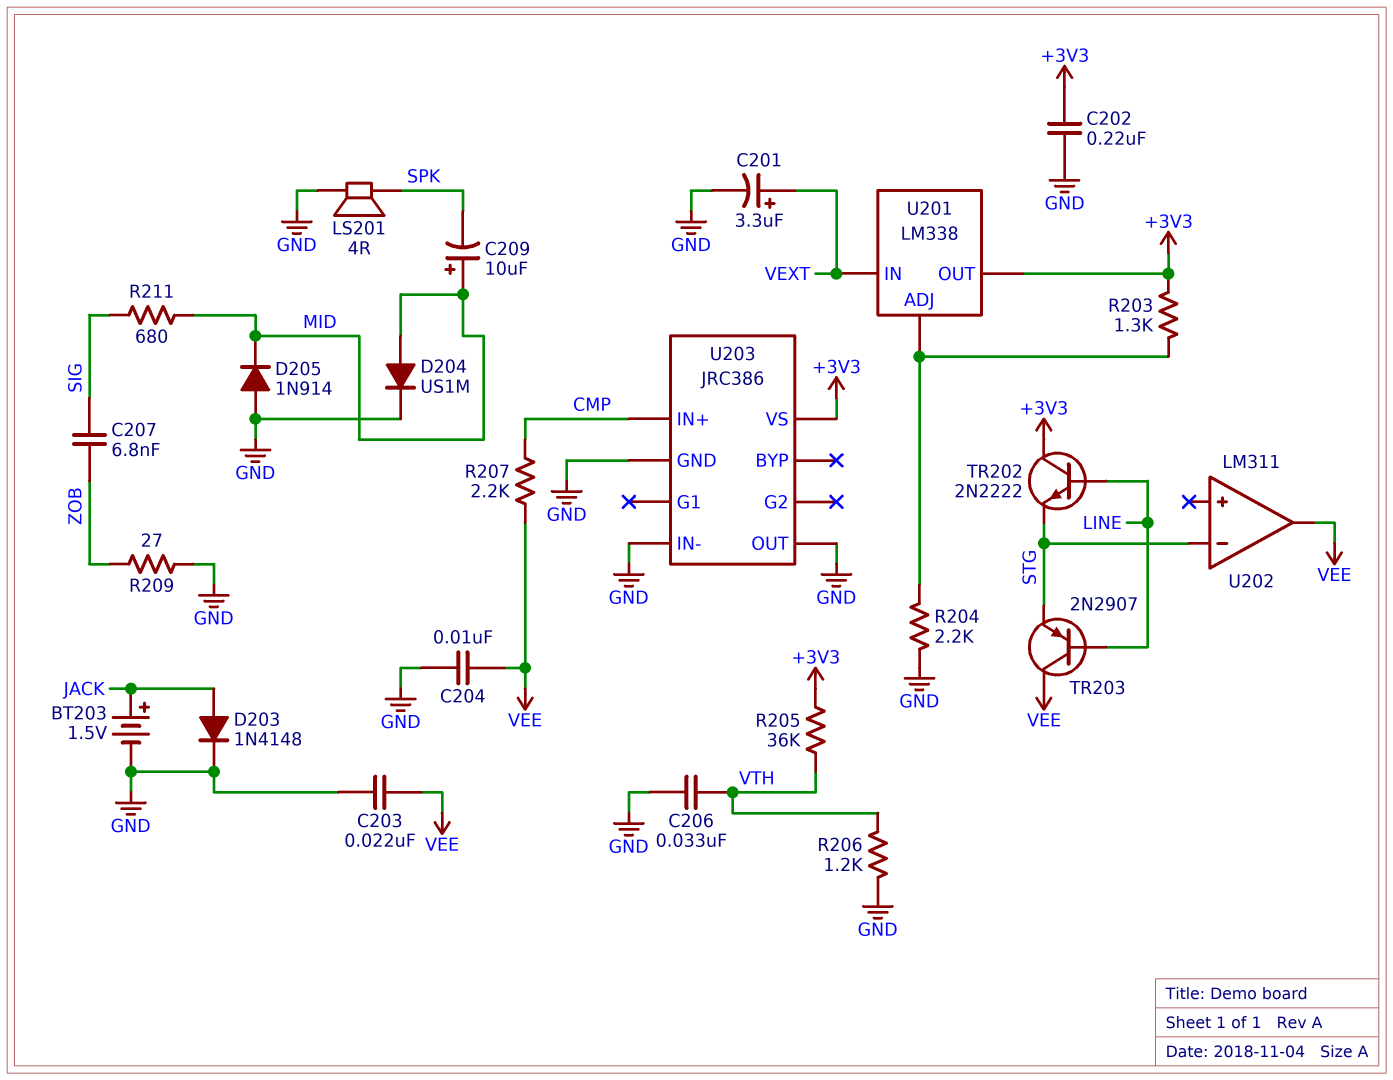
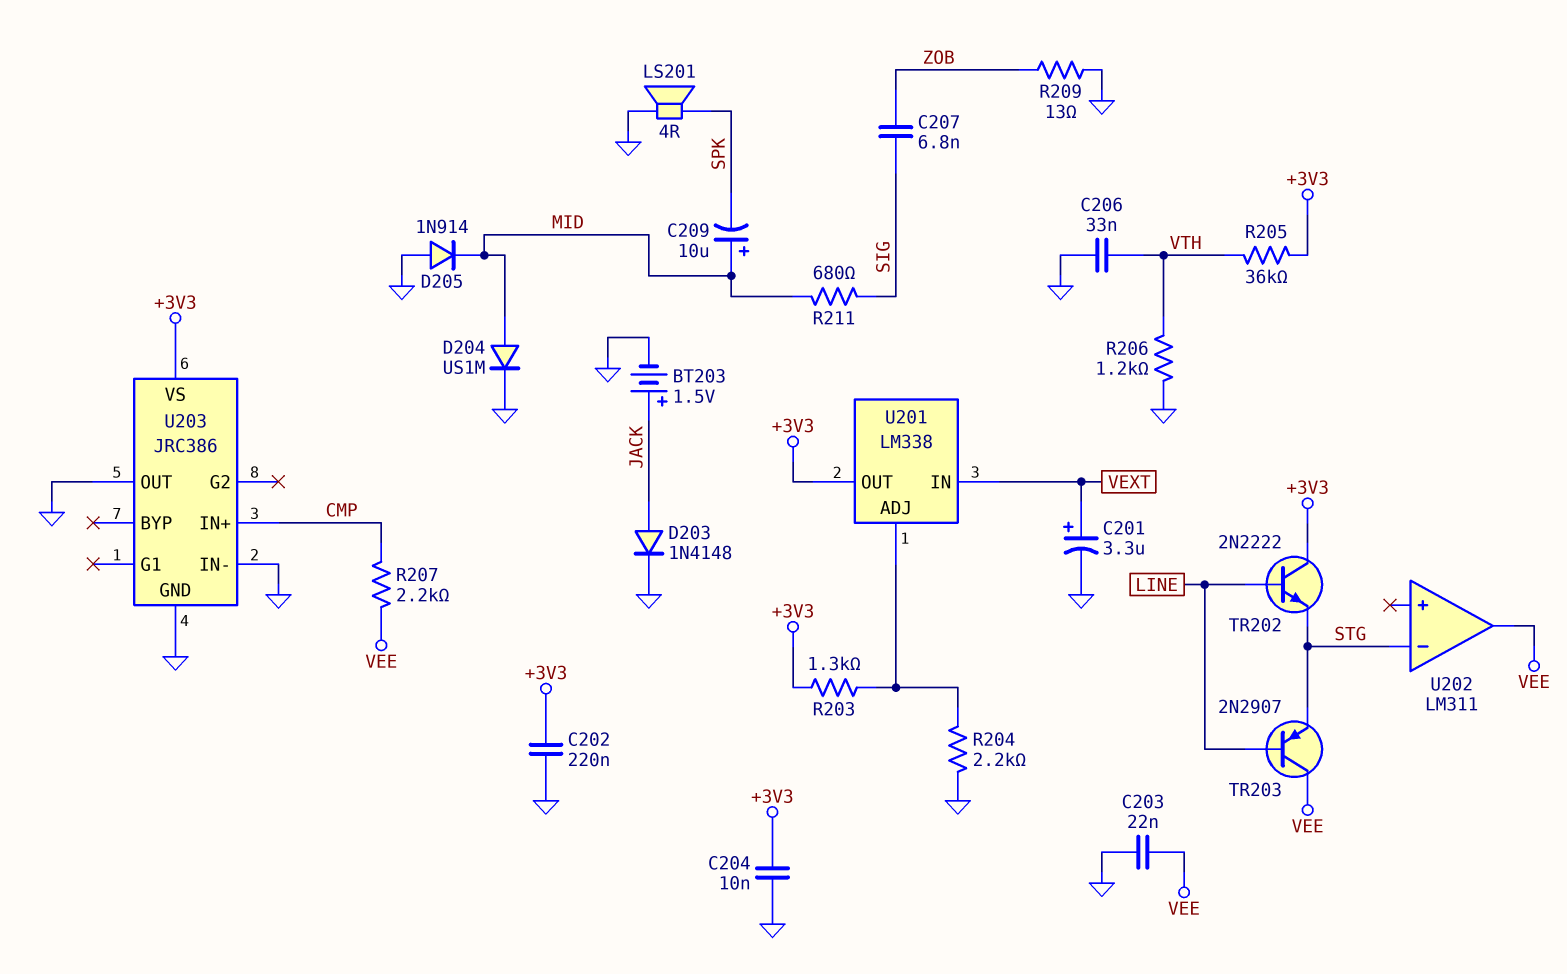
C204: 10nF (GND, VEE) -> 10nF (+3V3, GND)
R209: 27 (GND, ZOB) -> 13 (GND, ZOB)

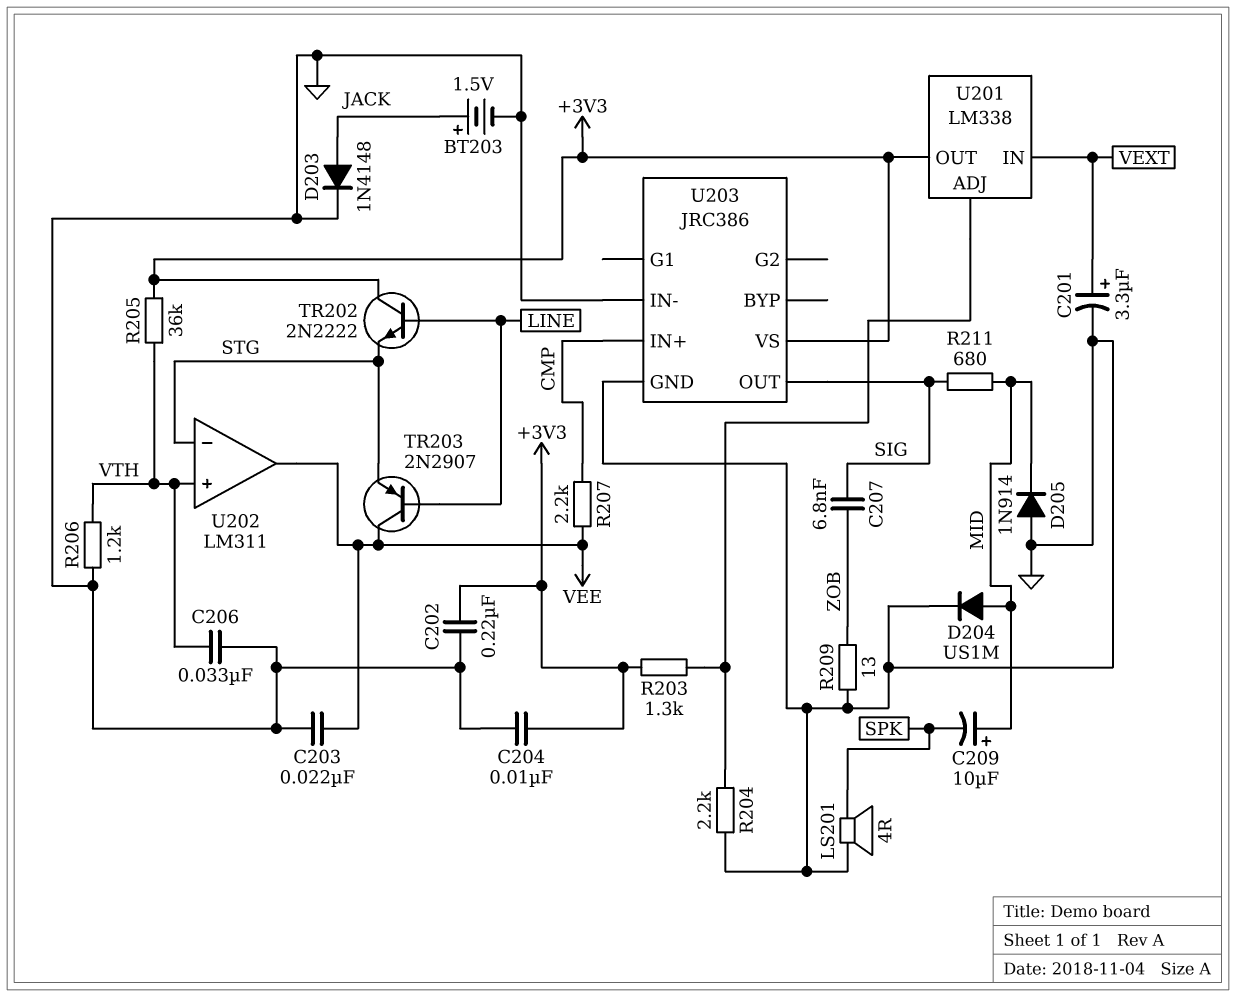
U202 pin in+: none -> VTH
U203 pin OUT: GND -> SIG

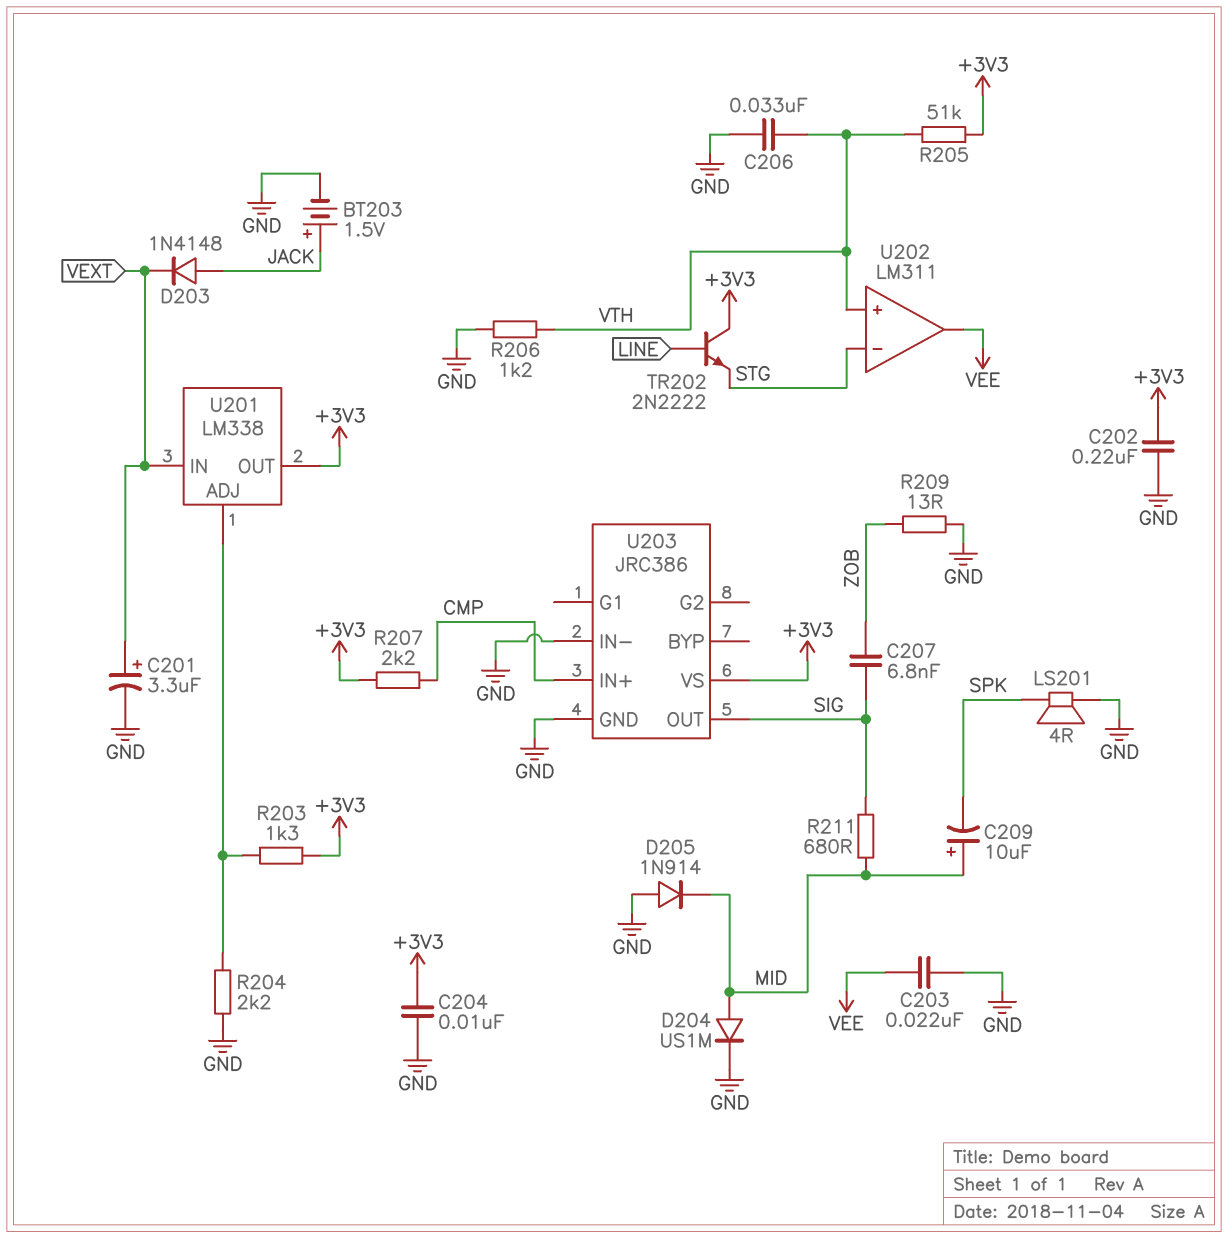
D203: diode 1N4148 (A JACK, K GND) -> diode 1N4148 (A JACK, K VEXT)
R205: 36k (+3V3, VTH) -> 51k (+3V3, VTH)
R207: 2.2k (CMP, VEE) -> 2.2k (+3V3, CMP)
TR203: PNP 2N2907 (B LINE, C VEE, E STG) -> none

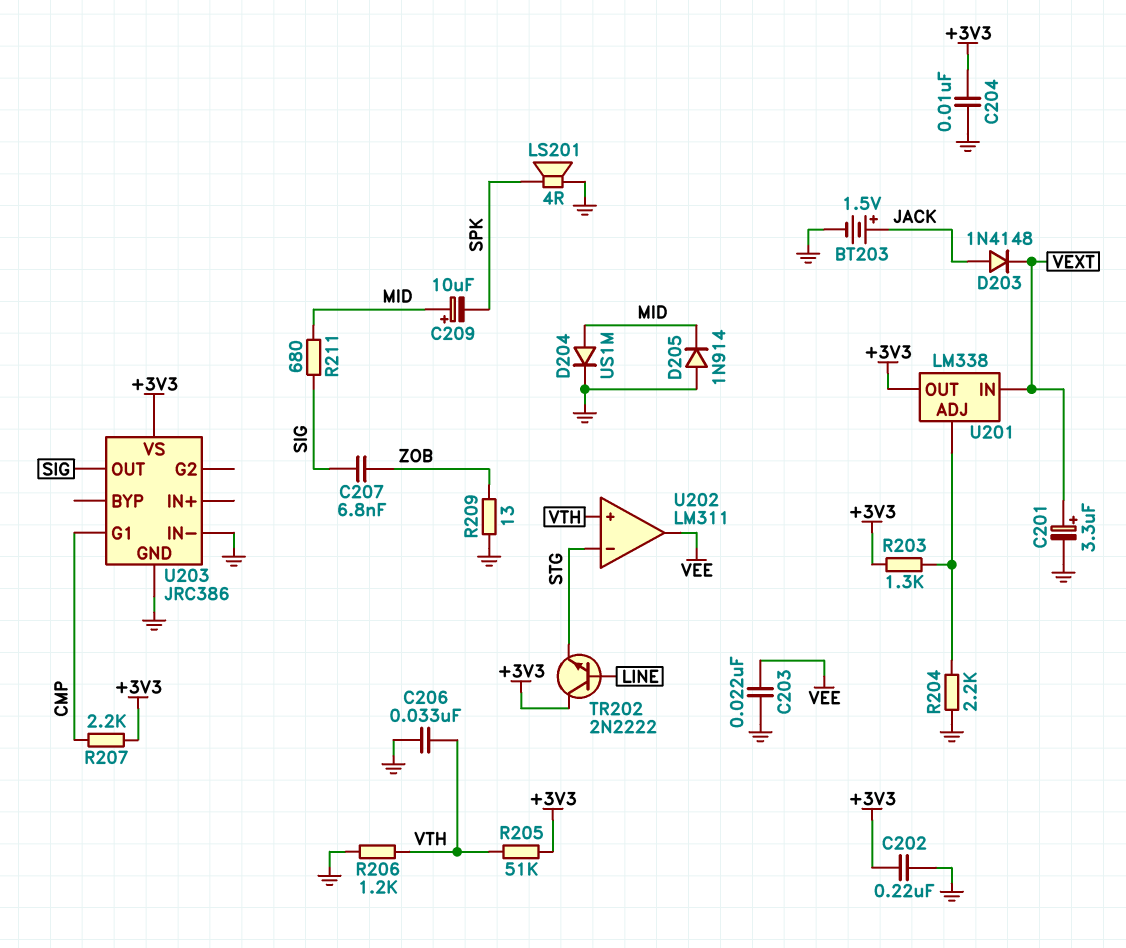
U203 pin G1: none -> CMP
U203 pin IN+: CMP -> none

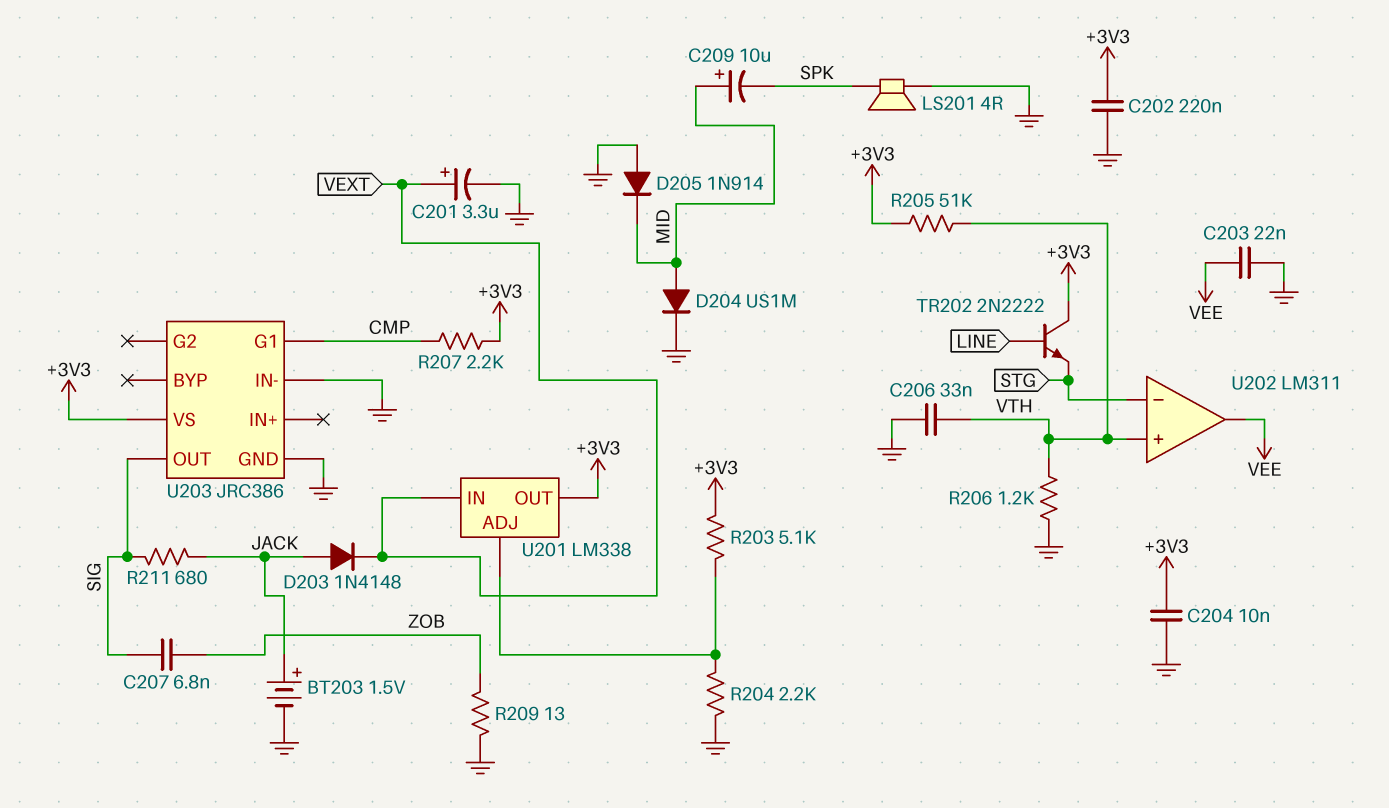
R203: 1.3k (+3V3, U201/ADJ) -> 5.1k (+3V3, U201/ADJ)
R211: 680 (MID, SIG) -> 680 (JACK, SIG)

